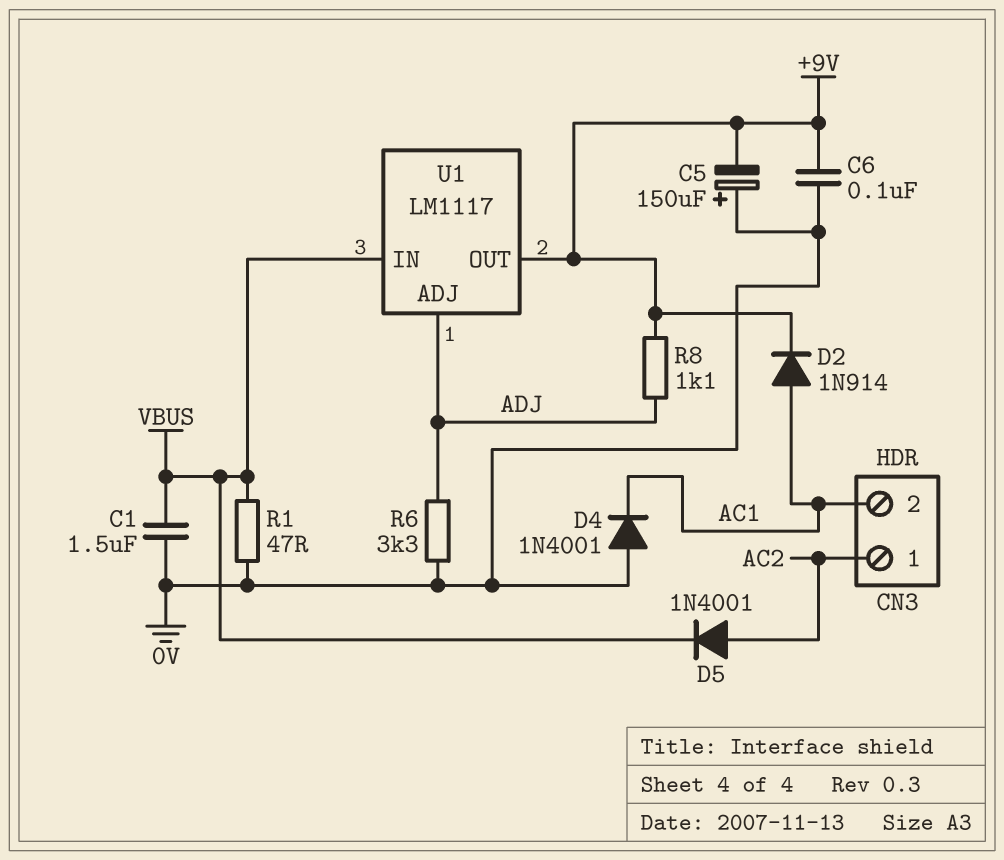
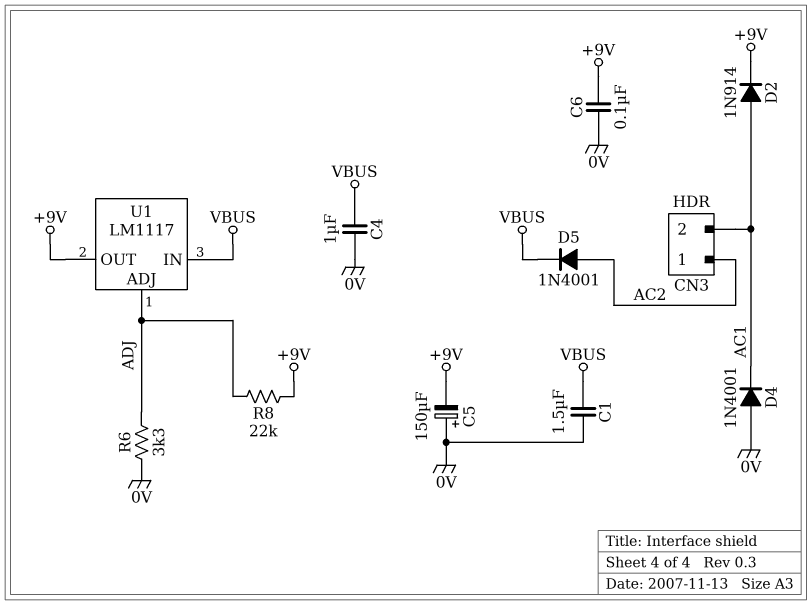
C4: none -> 1uF (0V, VBUS)
R1: 47 (0V, VBUS) -> none
R8: 1.1k (+9V, ADJ) -> 22k (+9V, ADJ)

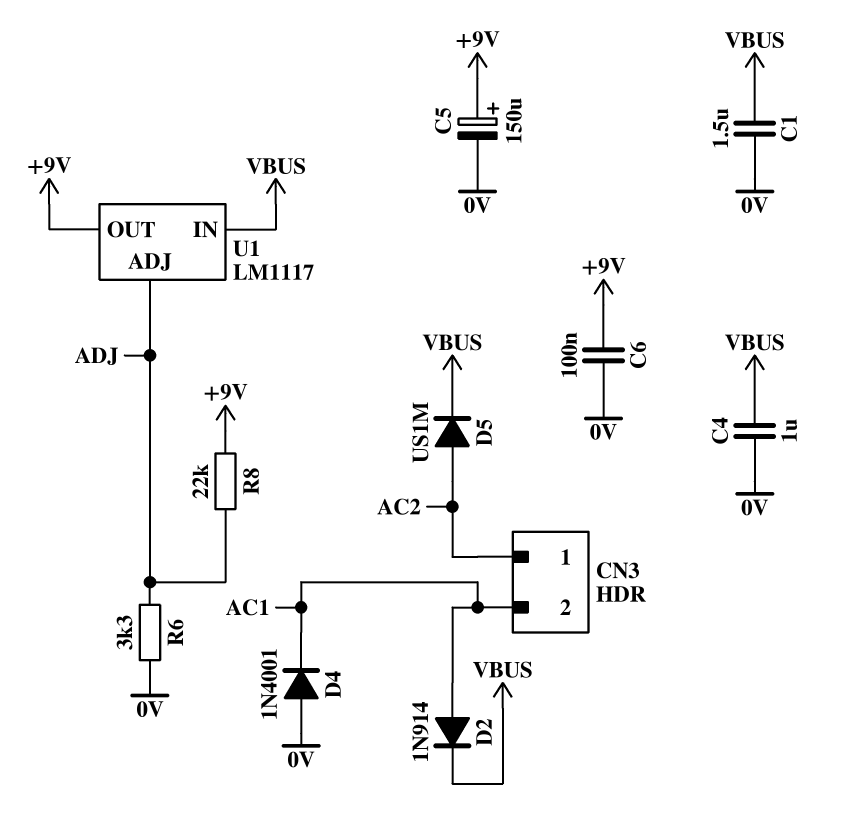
C5: 150uF (plus 0V, minus +9V) -> 150uF (plus +9V, minus 0V)
D2: diode 1N914 (A AC1, K +9V) -> diode 1N914 (A AC1, K VBUS)
D5: diode 1N4001 (A AC2, K VBUS) -> diode US1M (A AC2, K VBUS)

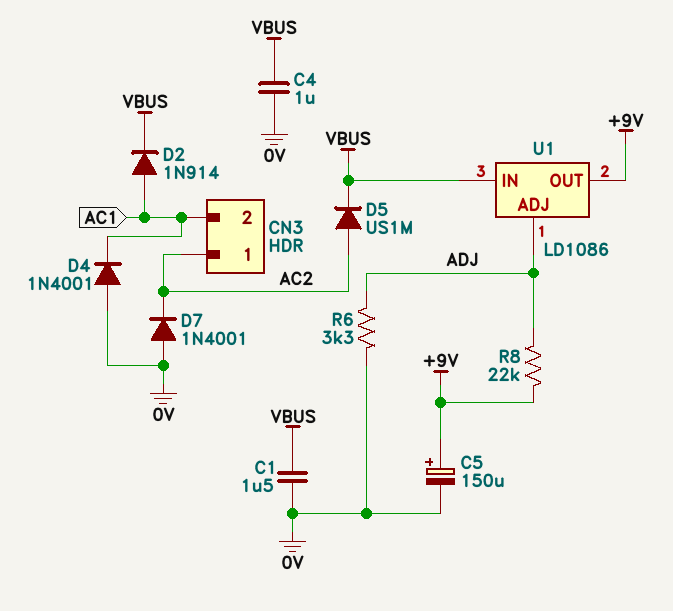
C6: 100nF (+9V, 0V) -> none
D7: none -> diode 1N4001 (A 0V, K AC2)
U1: LM1117 -> LD1086

